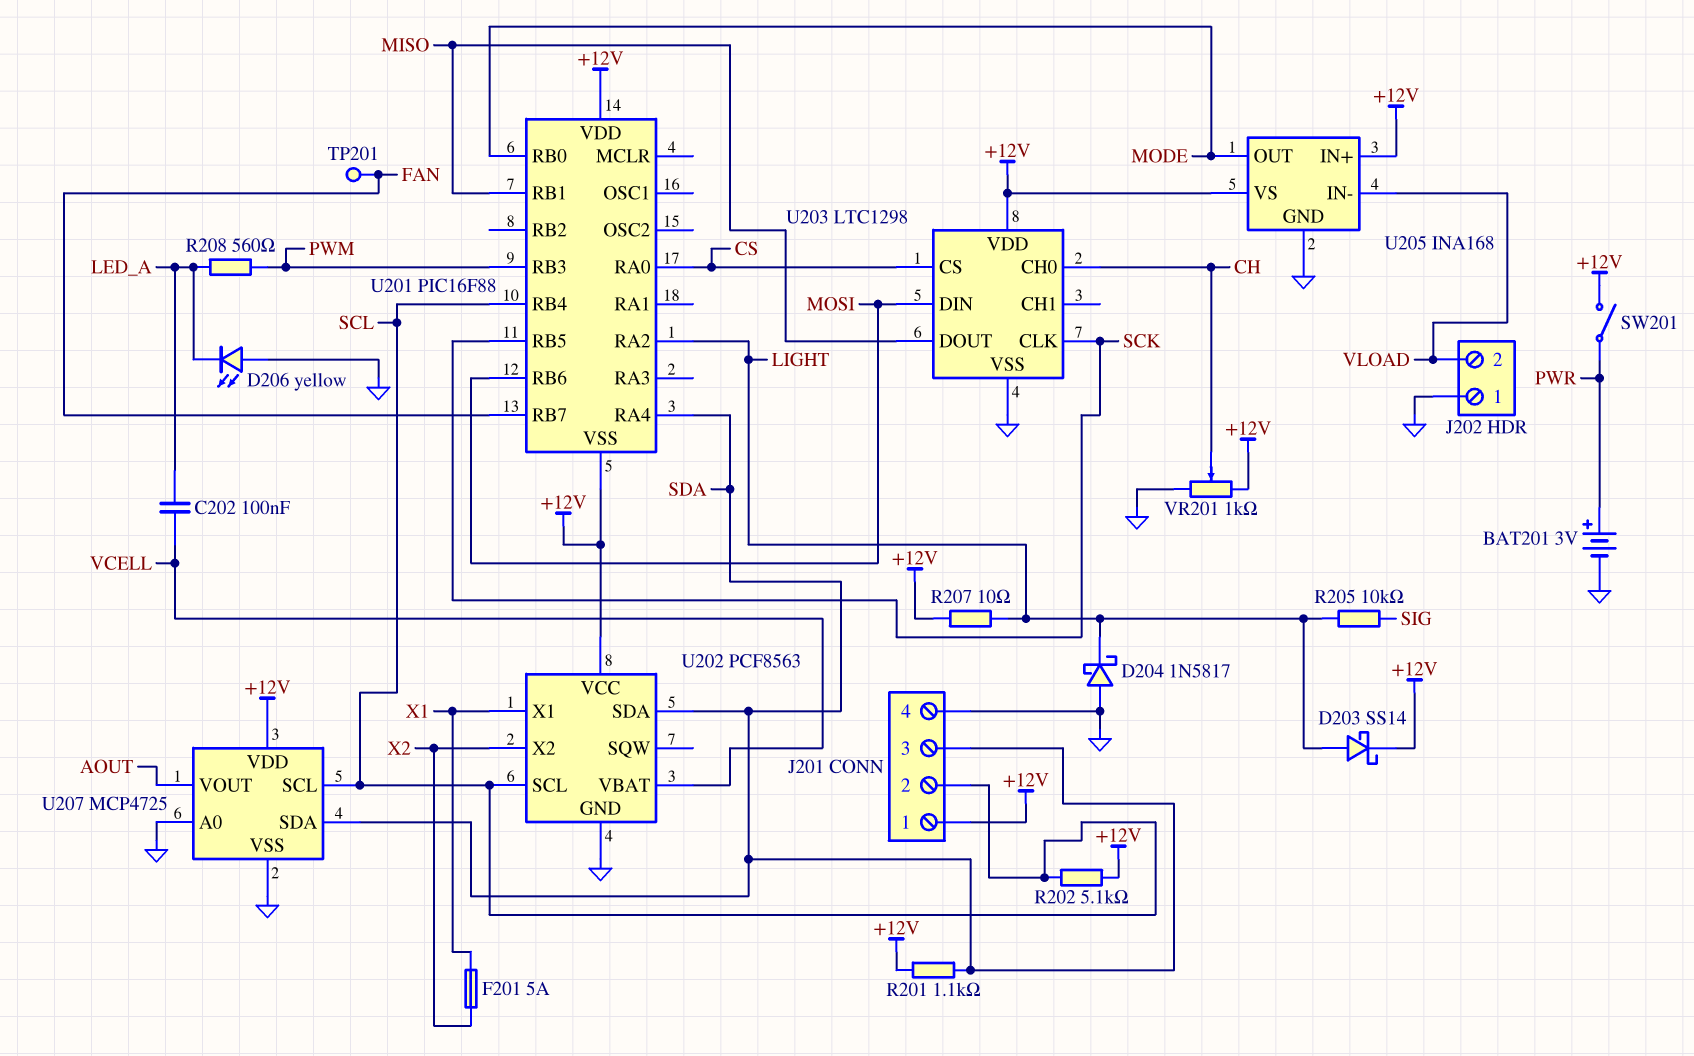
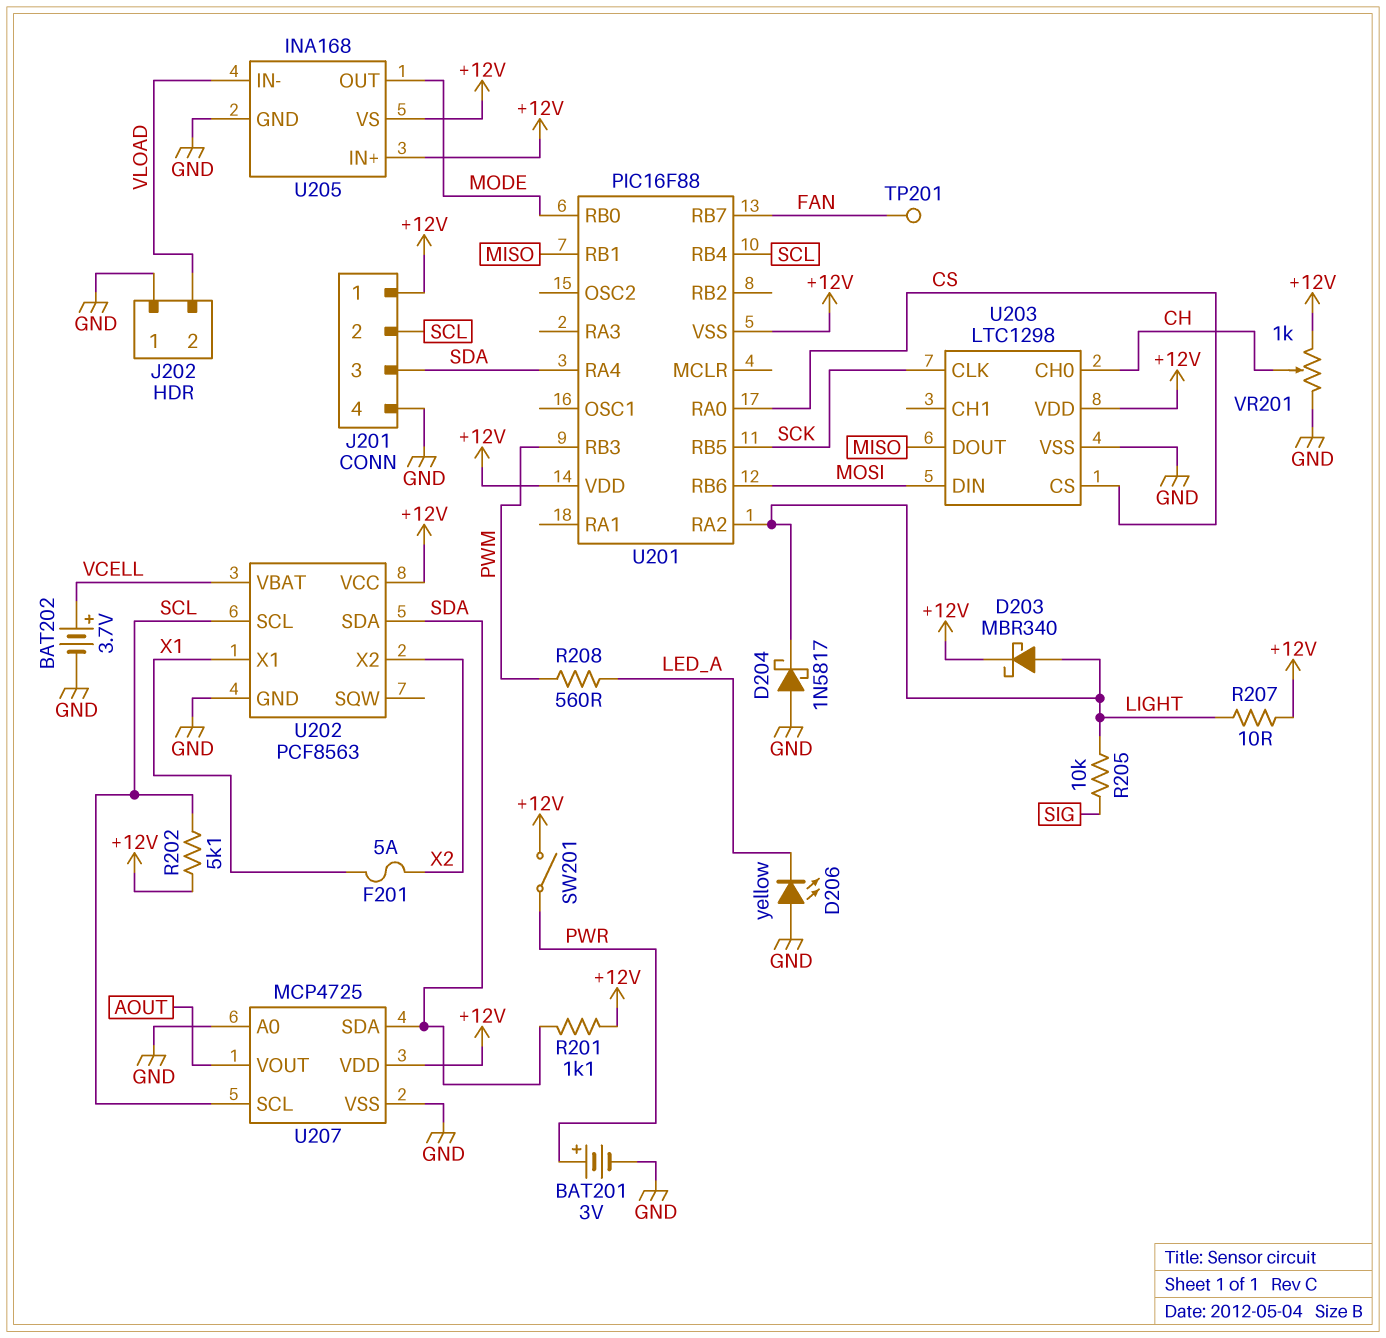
BAT202: none -> 3.7V (plus VCELL, minus GND)
C202: 100nF (LED_A, VCELL) -> none
D203: schottky SS14 (A LIGHT, K +12V) -> schottky MBR340 (A LIGHT, K +12V)

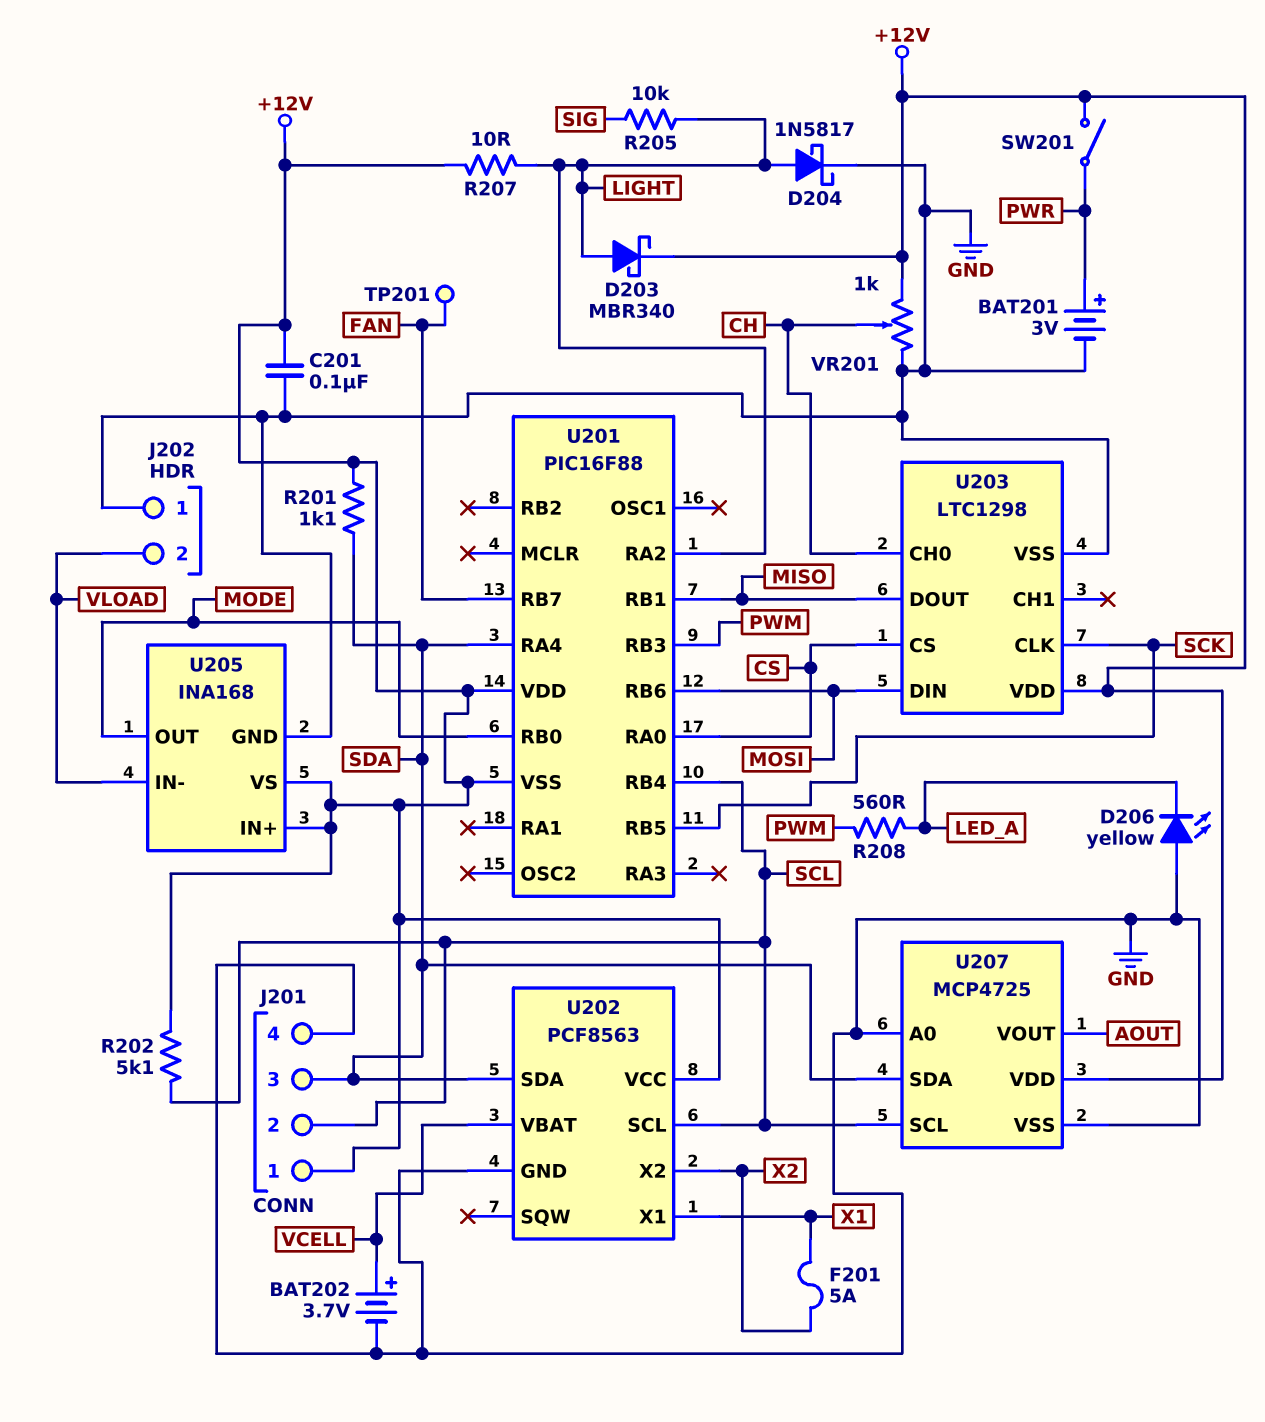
C201: none -> 100nF (+12V, GND)
D204: schottky 1N5817 (A GND, K LIGHT) -> schottky 1N5817 (A LIGHT, K GND)

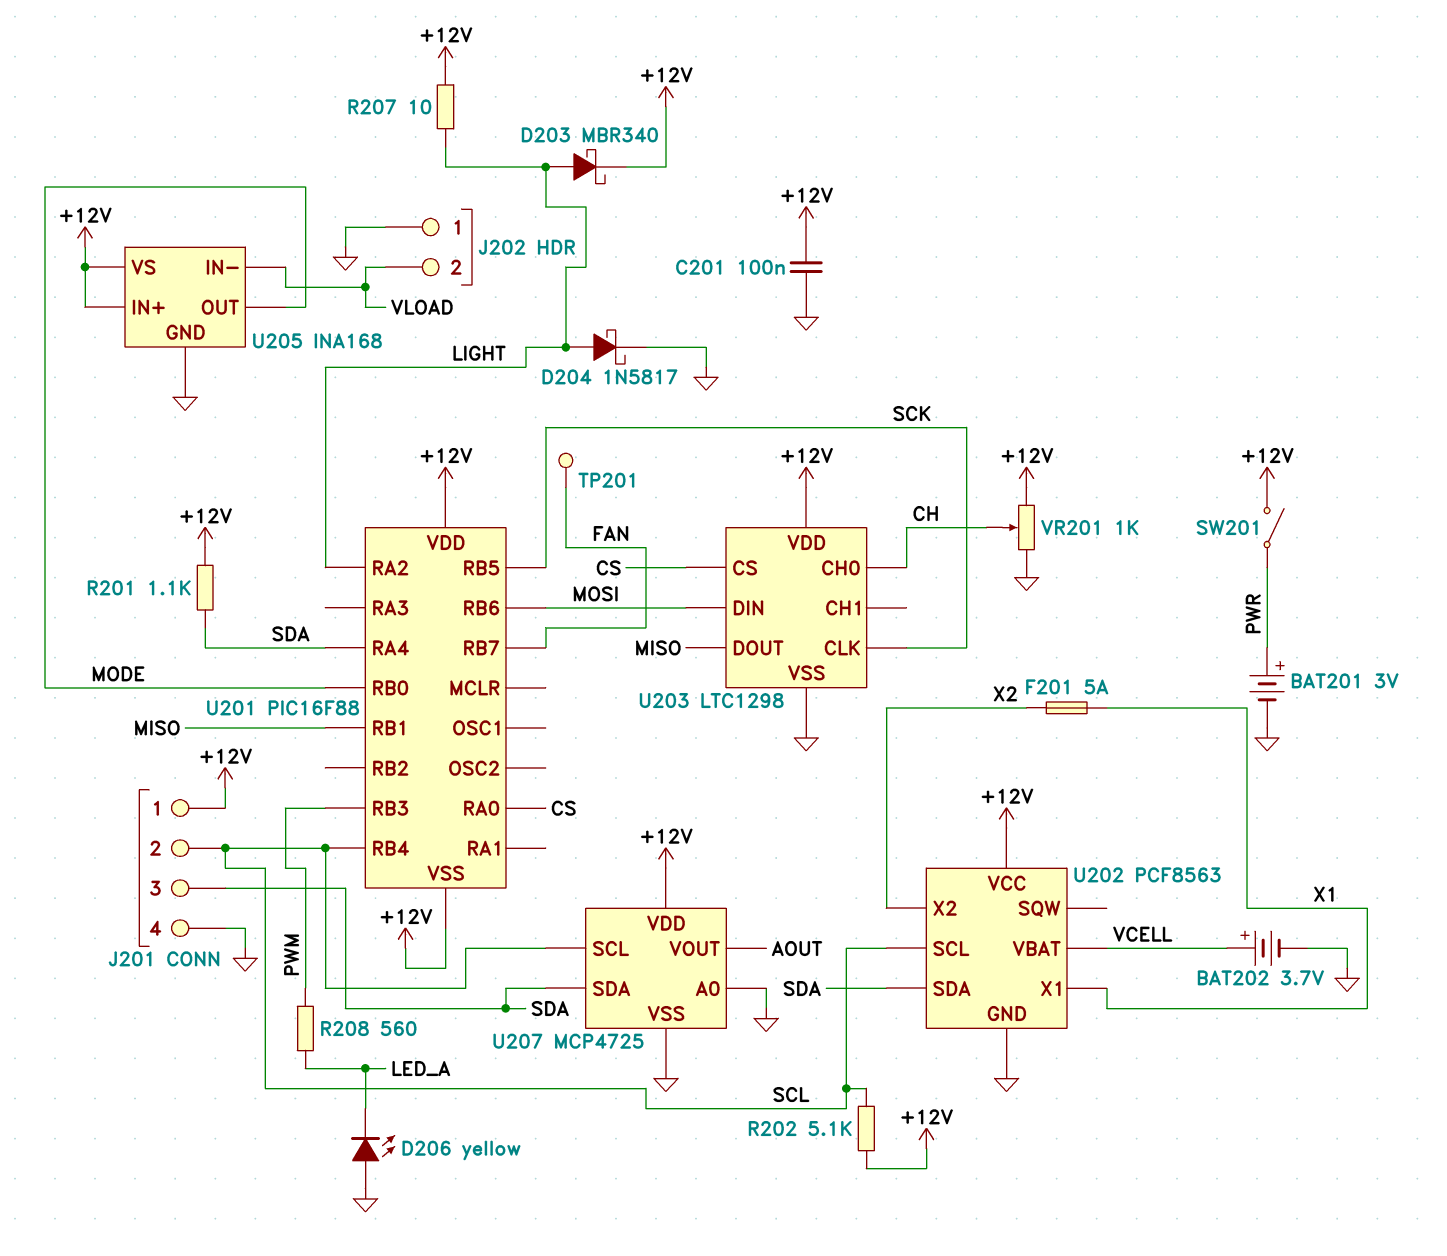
R205: 10k (LIGHT, SIG) -> none

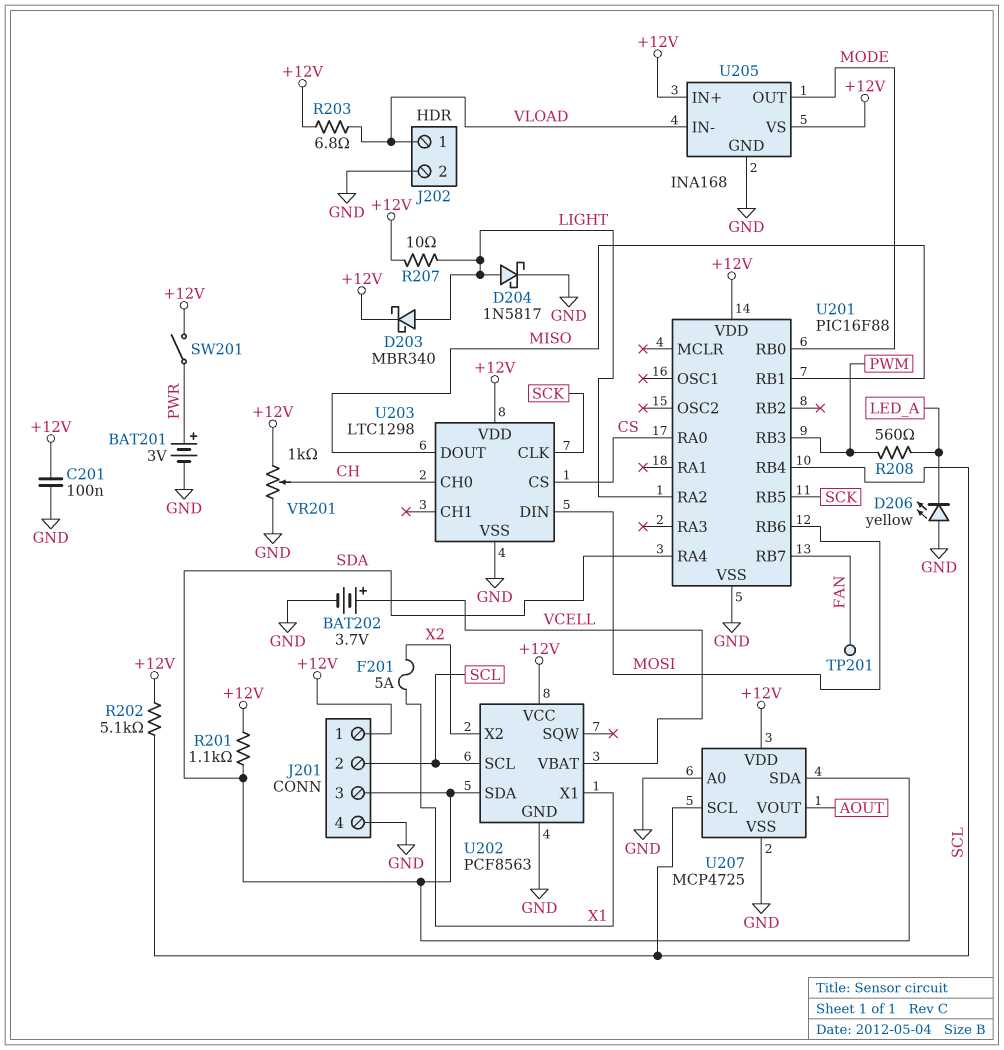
J202 pin 1: GND -> VLOAD
J202 pin 2: VLOAD -> GND
R203: none -> 6.8 (+12V, VLOAD)
U201 pin VSS: +12V -> GND

